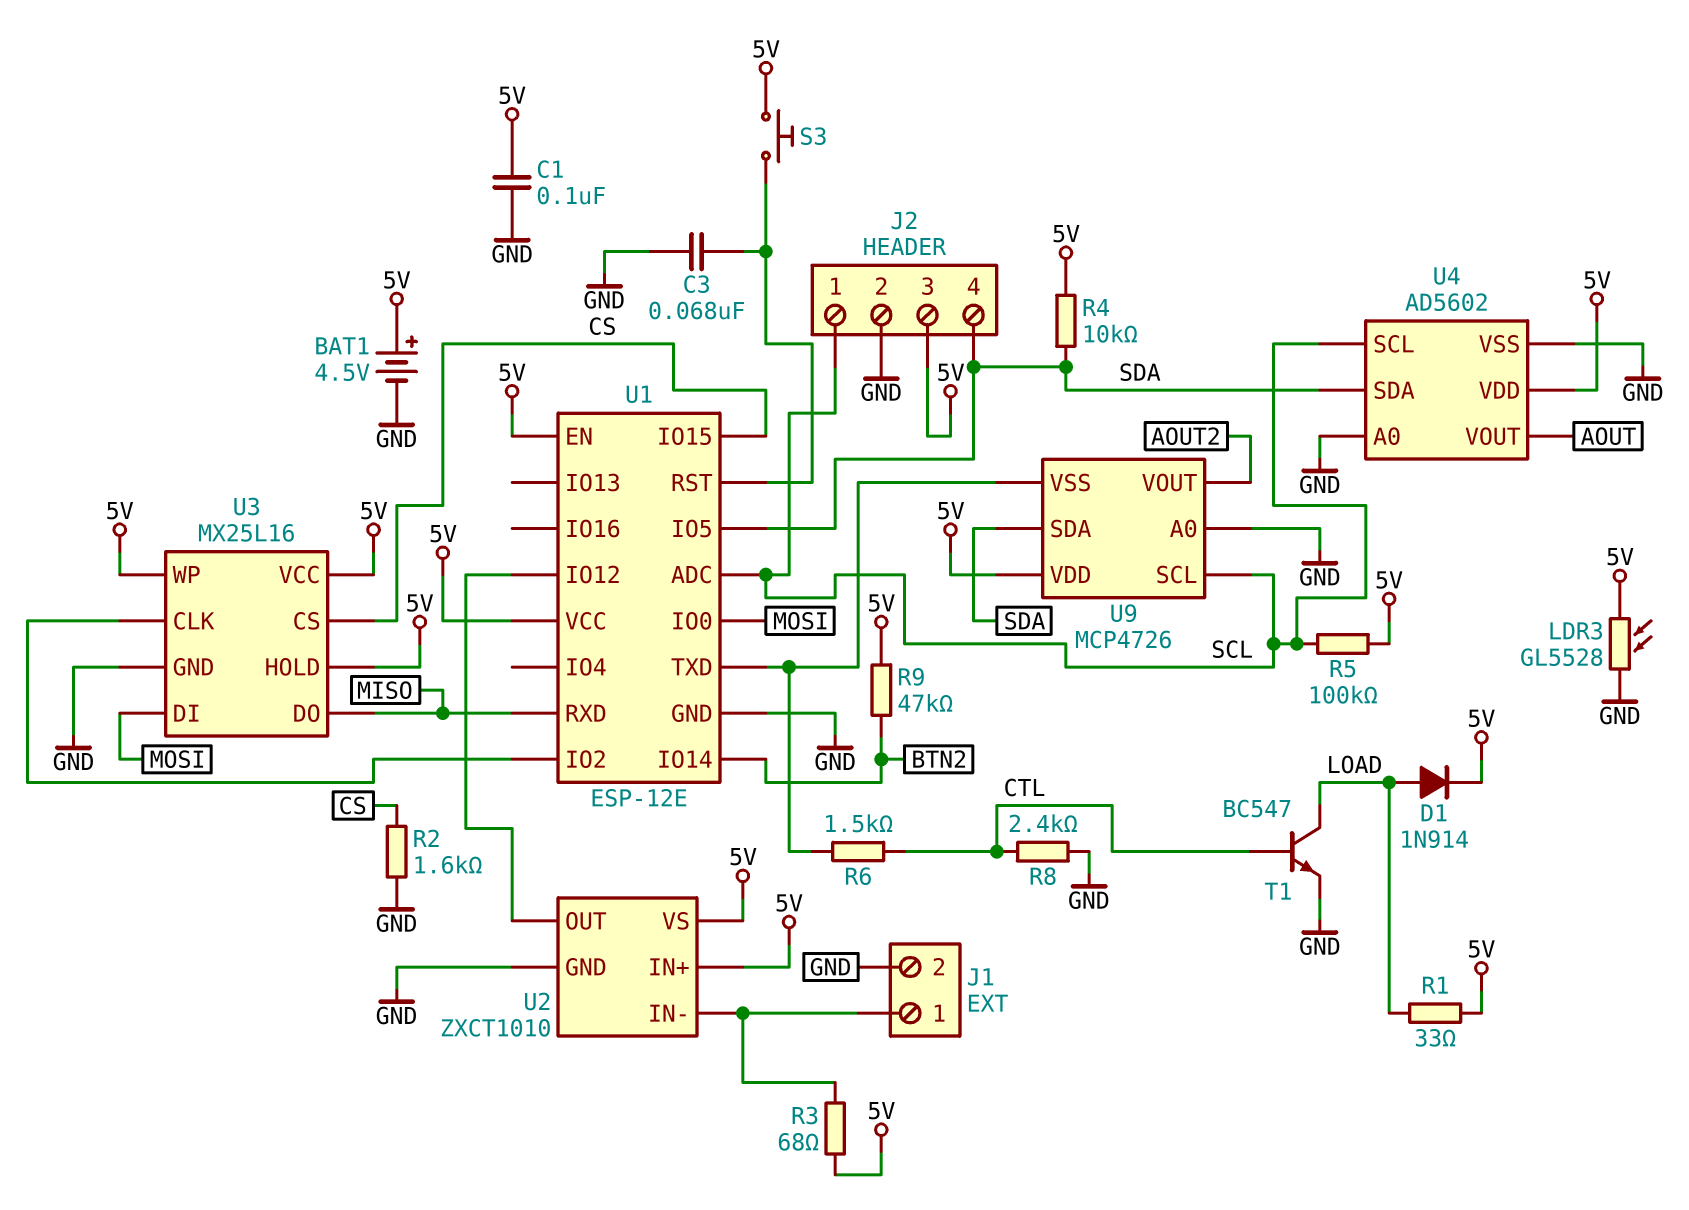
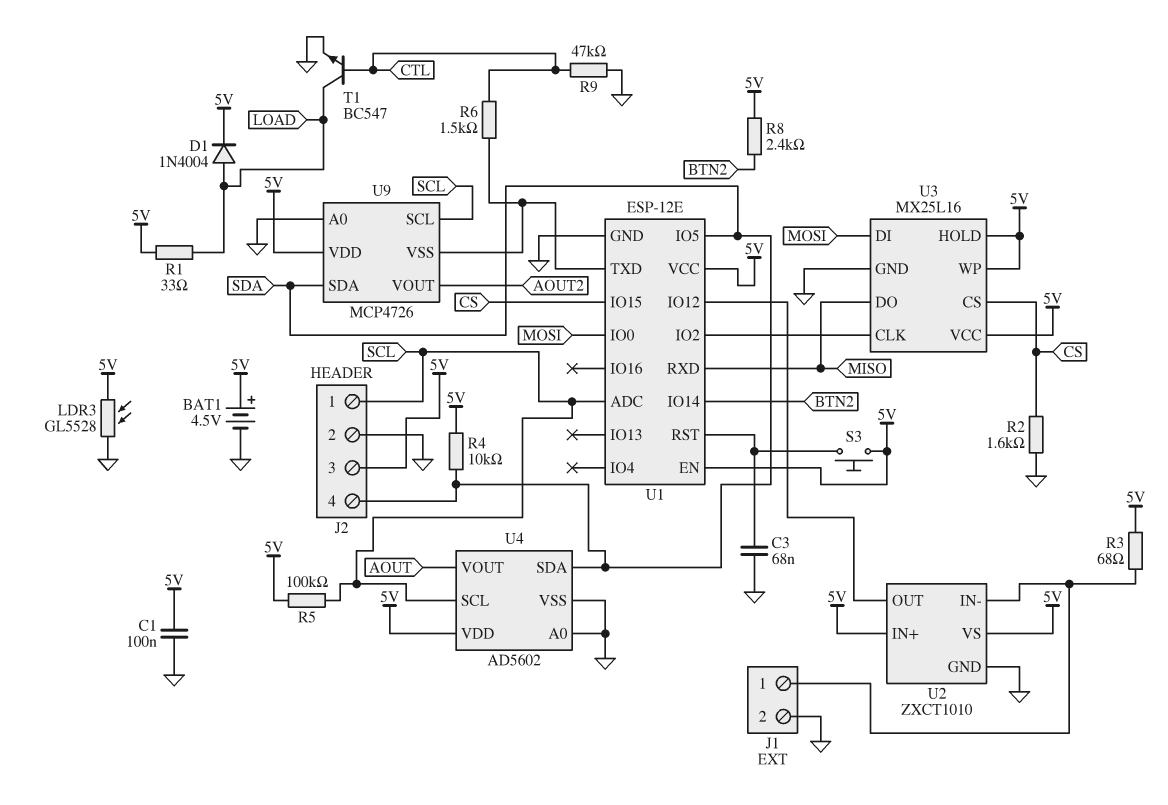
D1: diode 1N914 (A LOAD, K 5V) -> diode 1N4004 (A LOAD, K 5V)
R8: 2.4k (CTL, GND) -> 2.4k (5V, BTN2)
R9: 47k (5V, BTN2) -> 47k (CTL, GND)

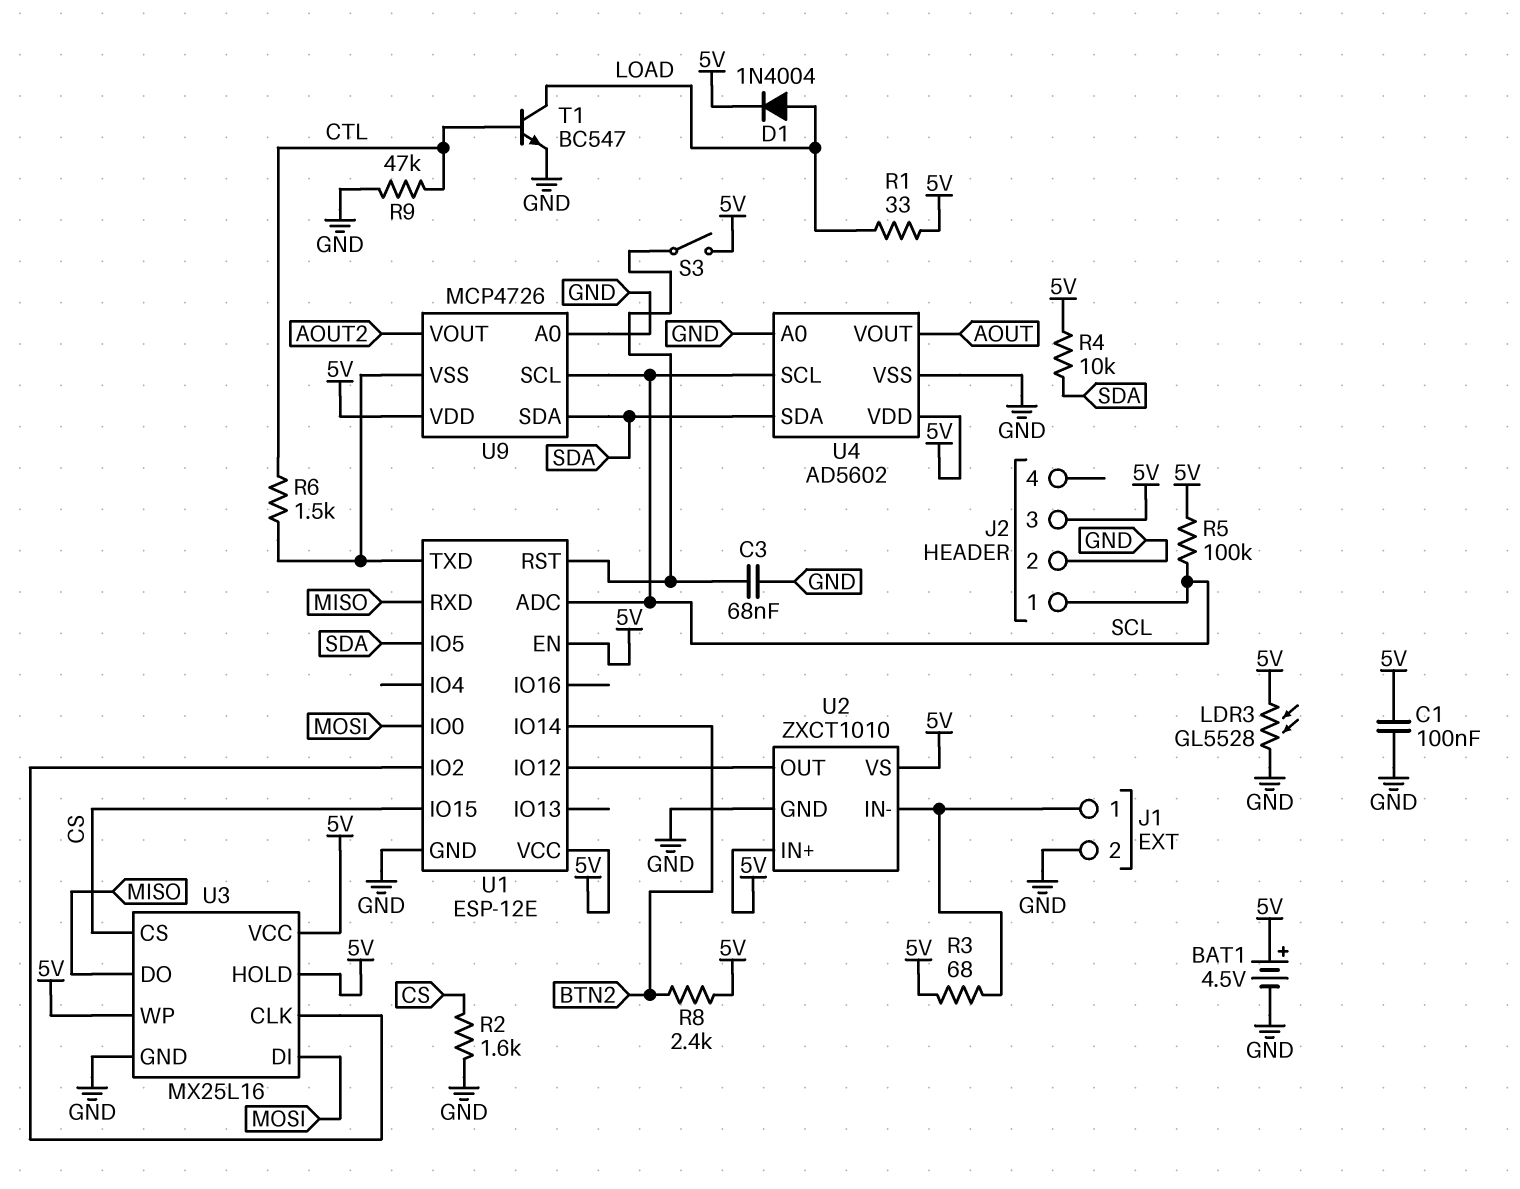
J2 pin 4: SDA -> none
S3: button (5V, U1/RST) -> switch (5V, U1/RST)

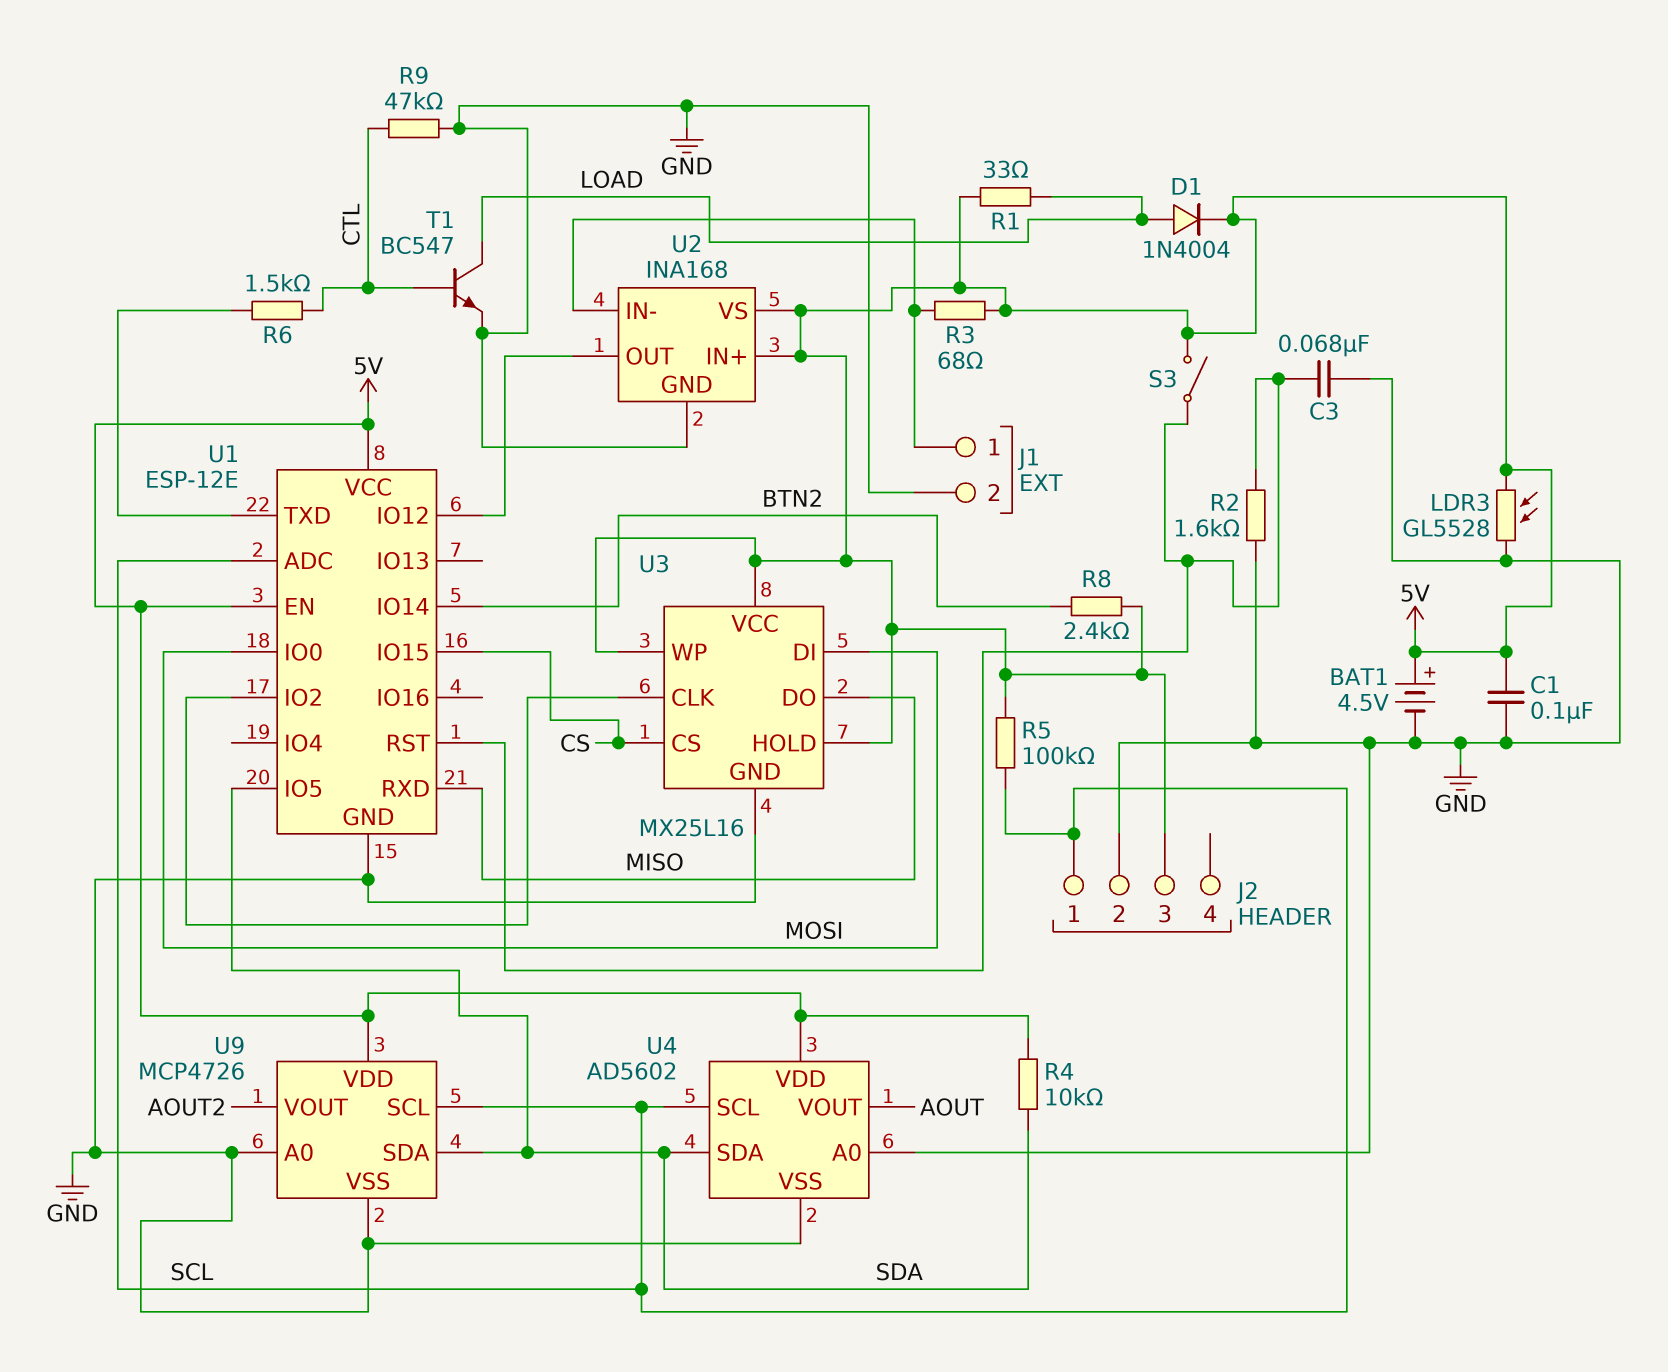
R2: 1.6k (CS, GND) -> 1.6k (GND, U1/RST)
U2: ZXCT1010 -> INA168
U9 pin VSS: U1/TXD -> GND

